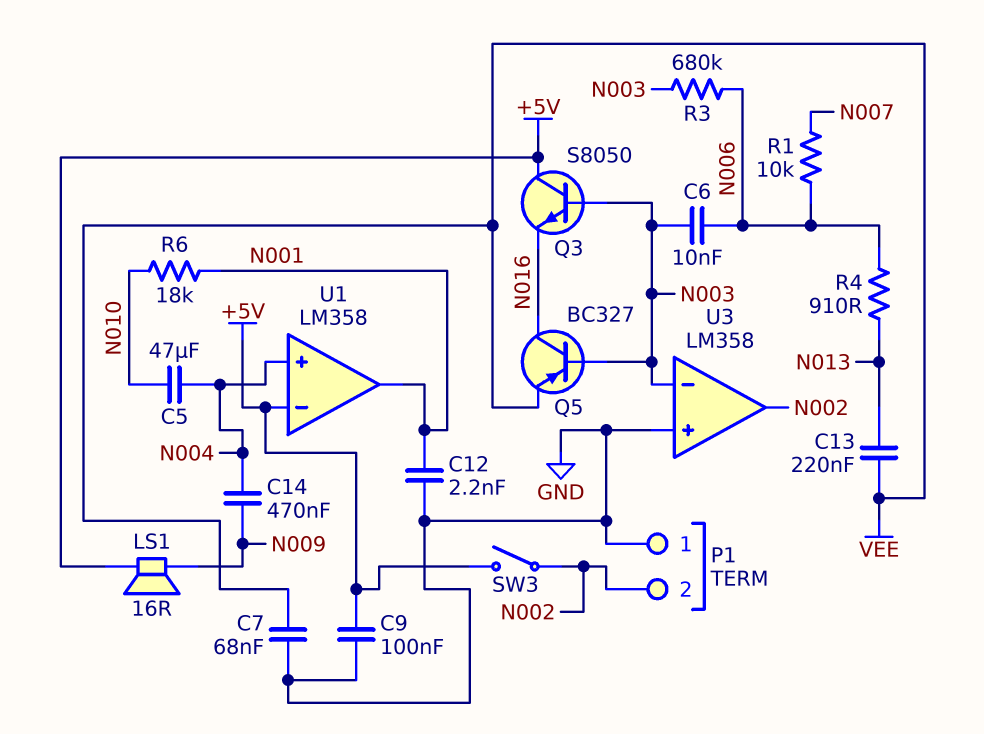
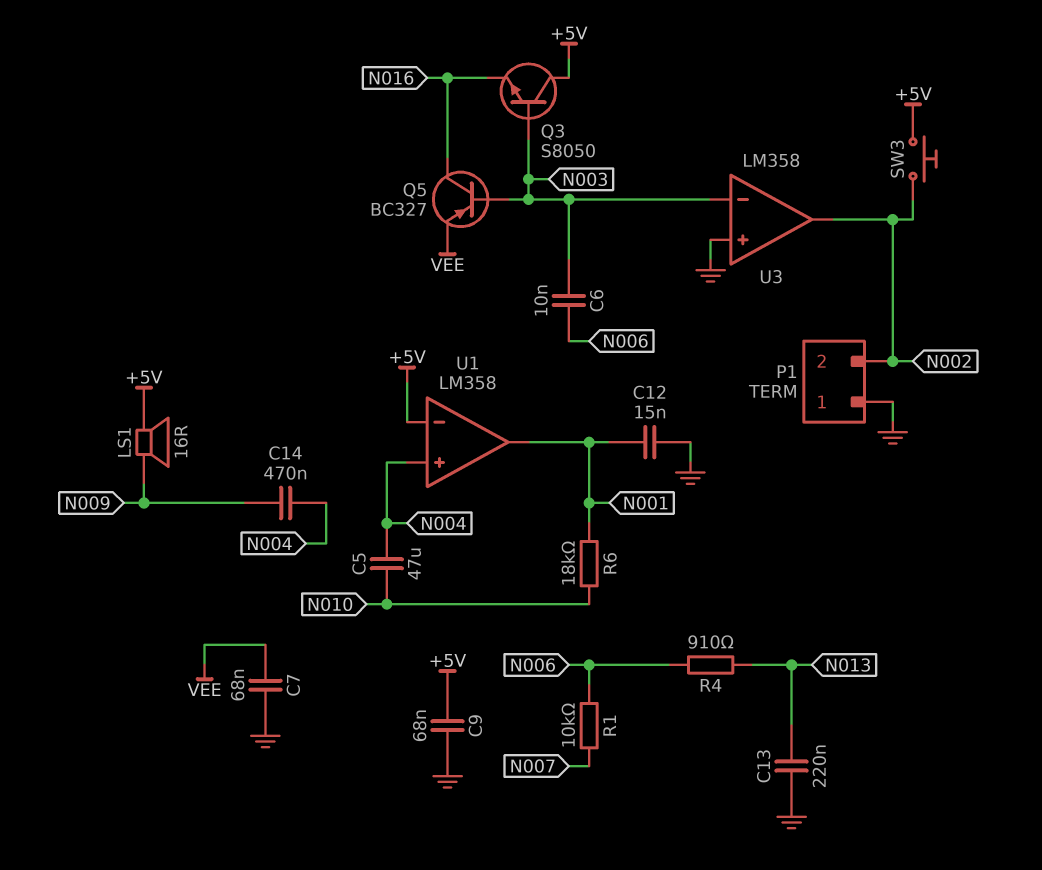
C9: 100nF (+5V, GND) -> 68nF (+5V, GND)
C12: 2.2nF (GND, N001) -> 15nF (GND, N001)
C13: 220nF (N013, VEE) -> 220nF (GND, N013)
R3: 680k (N003, N006) -> none
SW3: switch (+5V, N002) -> button (+5V, N002)

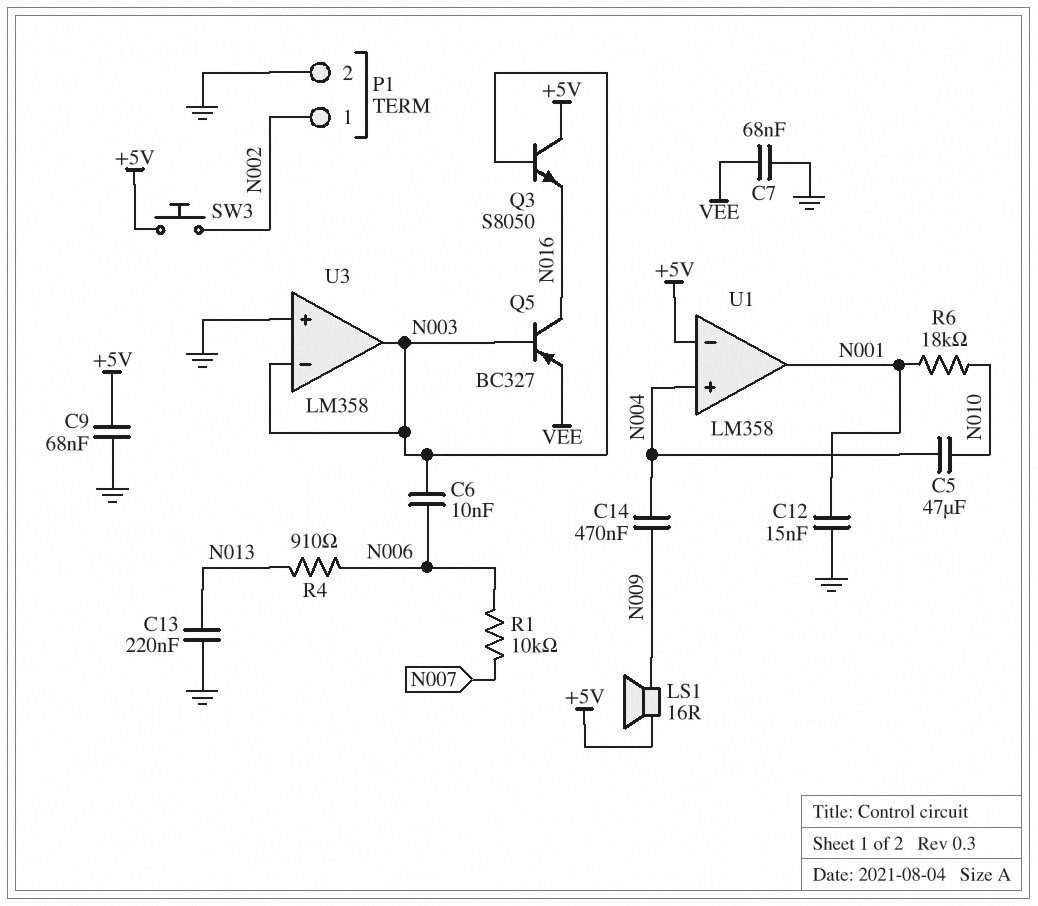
P1 pin 1: GND -> N002
P1 pin 2: N002 -> GND
U3 pin out: N002 -> N003

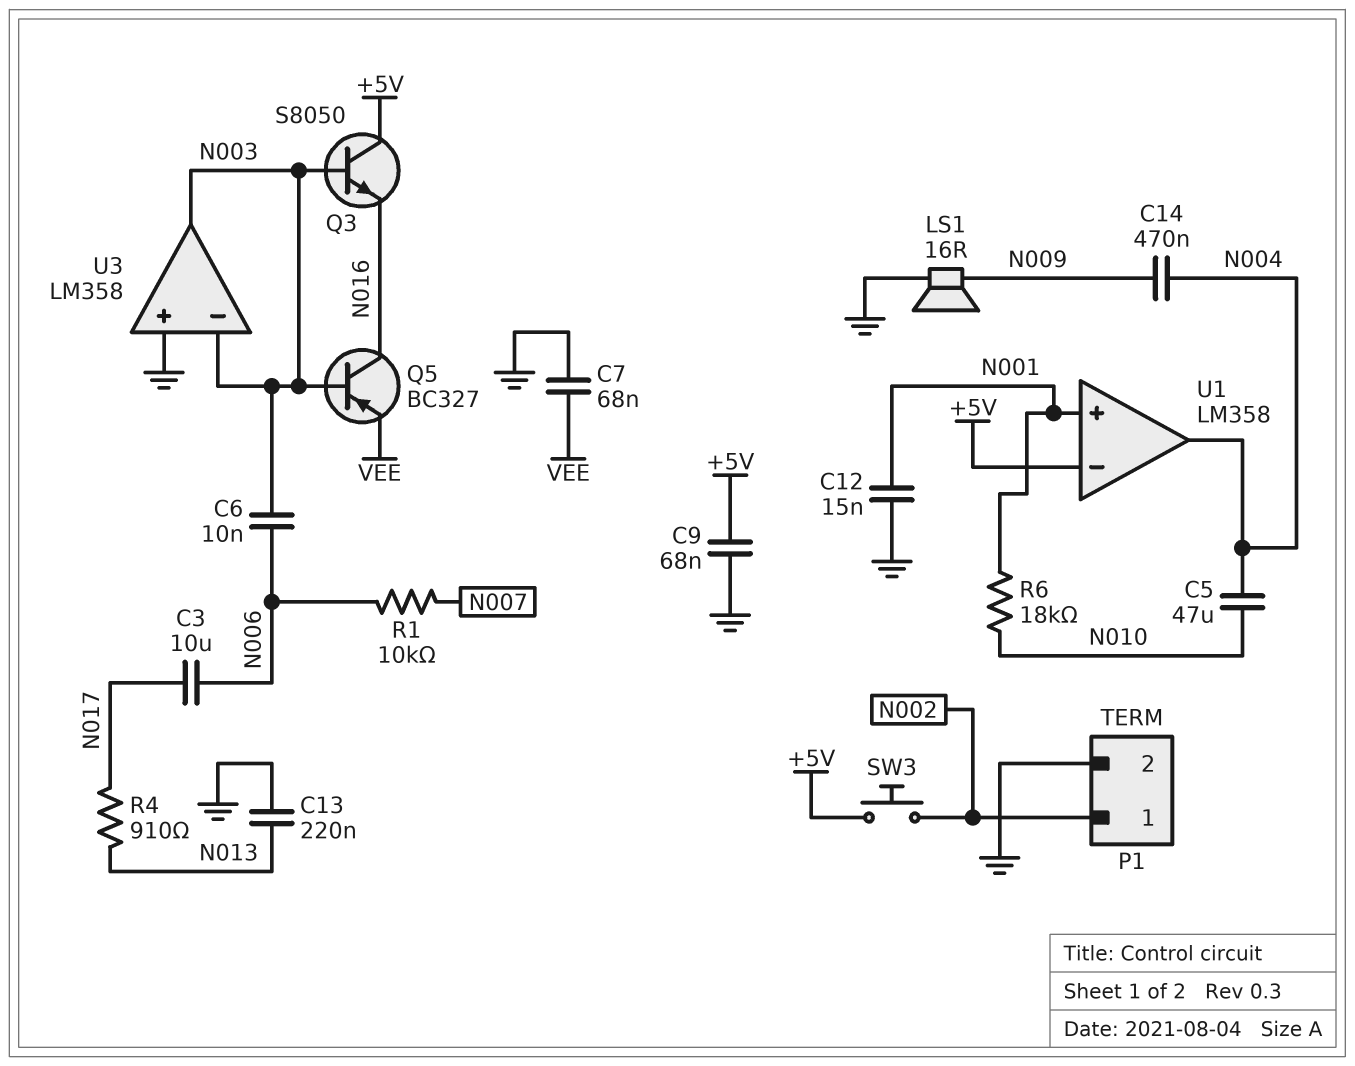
C3: none -> 10uF (N006, N017)
LS1: speaker 16R (+5V, N009) -> speaker 16R (GND, N009)
R4: 910 (N006, N013) -> 910 (N013, N017)
U1 pin in+: N004 -> N001
U1 pin out: N001 -> N004

